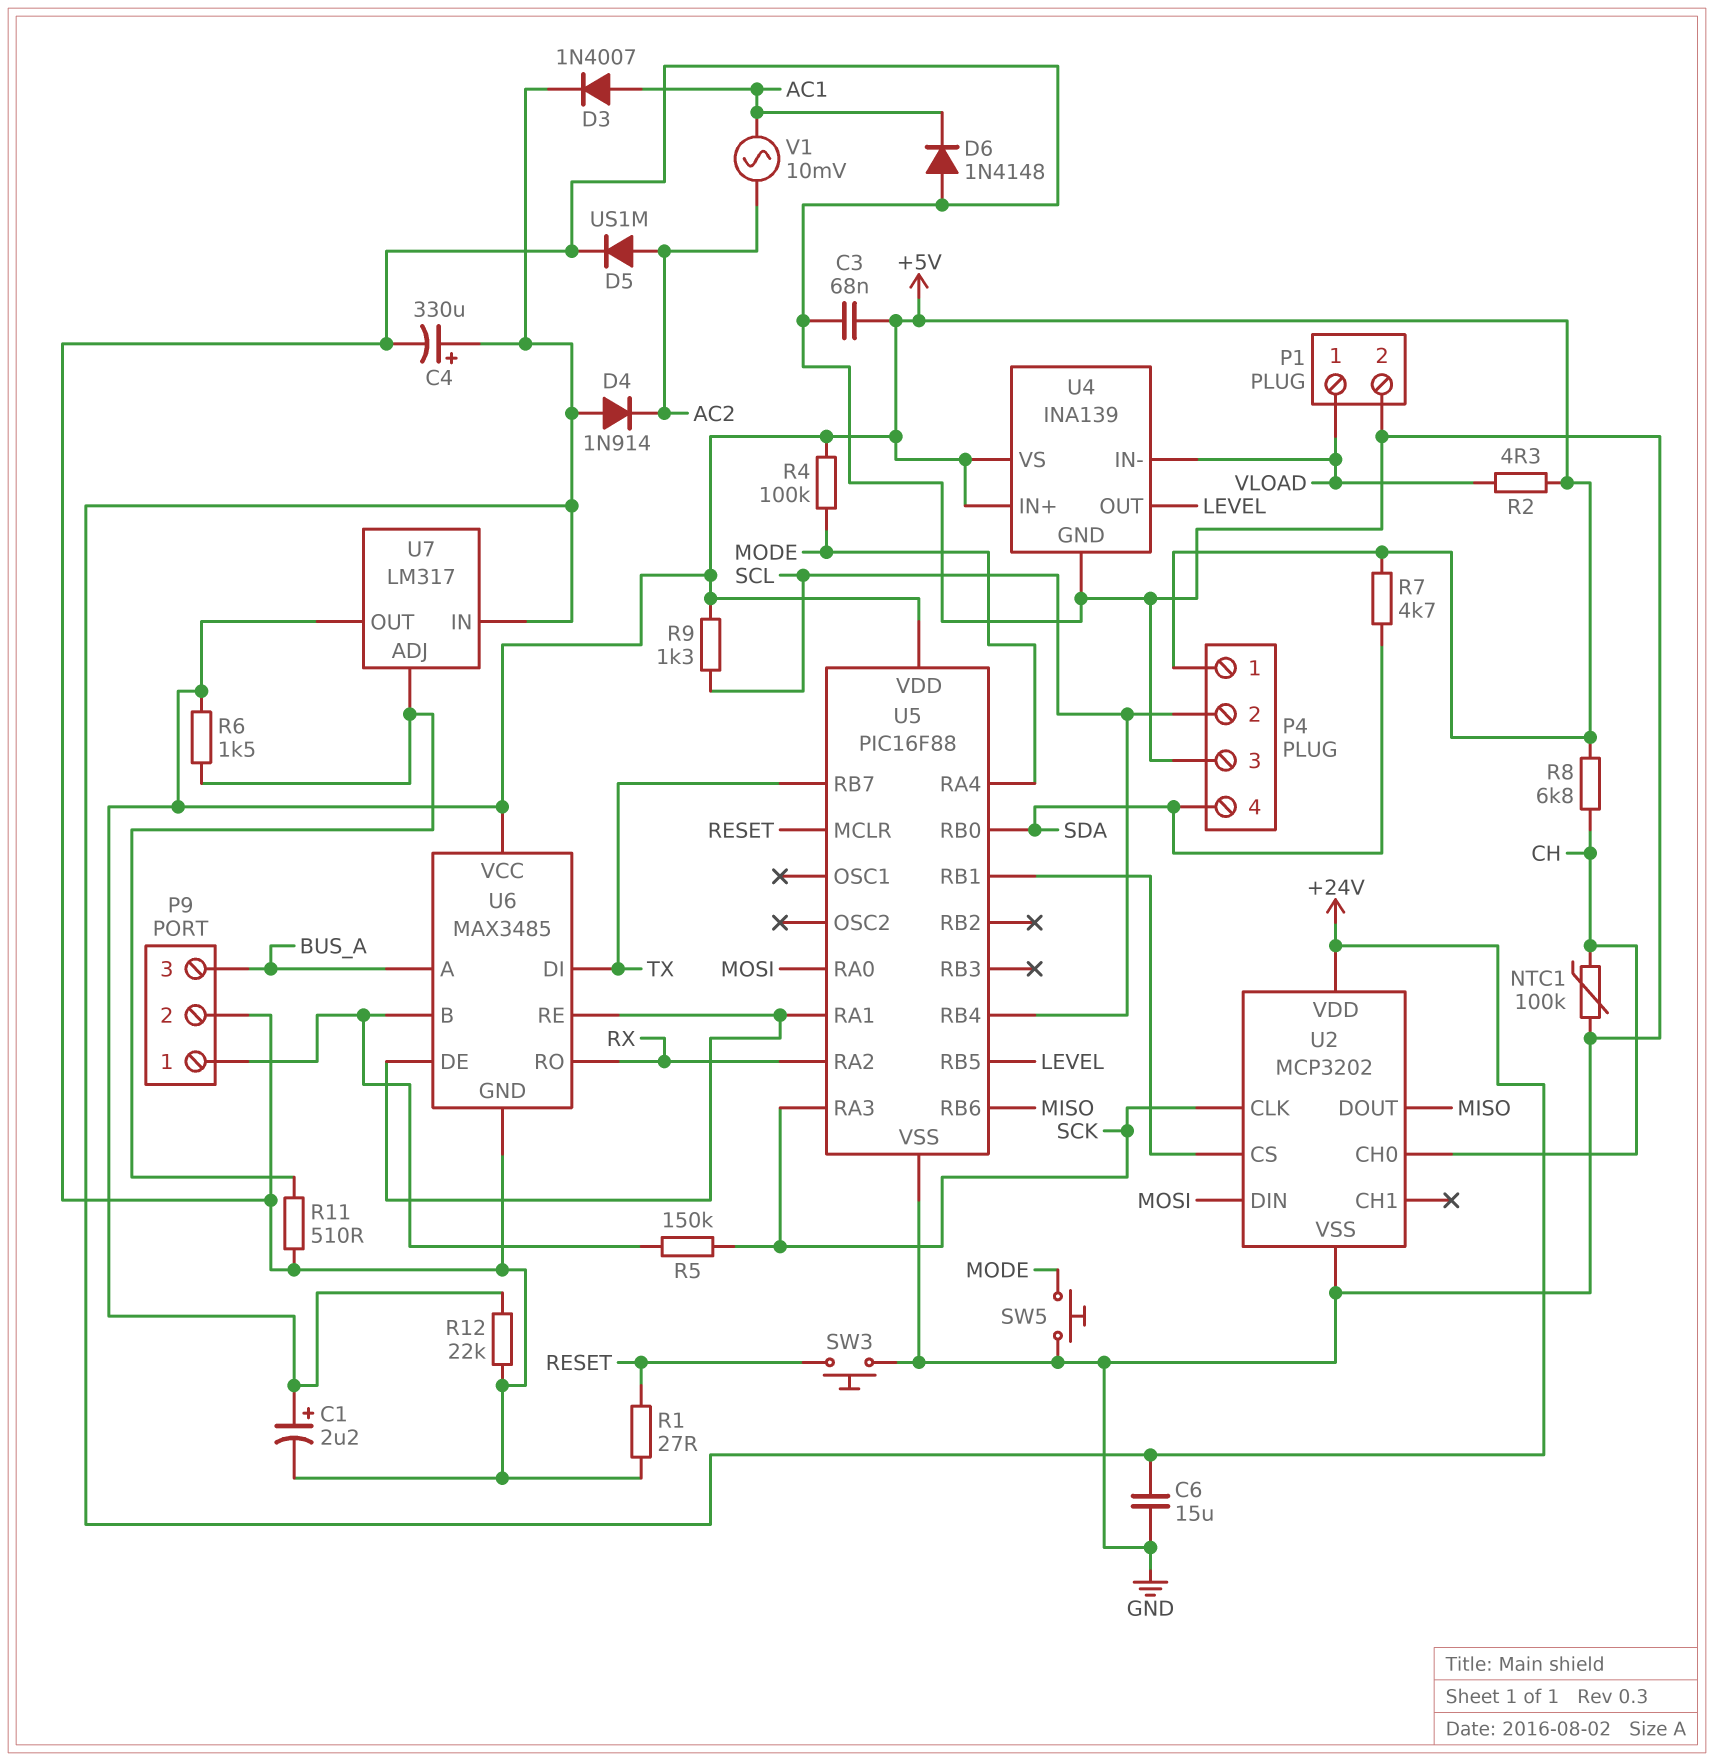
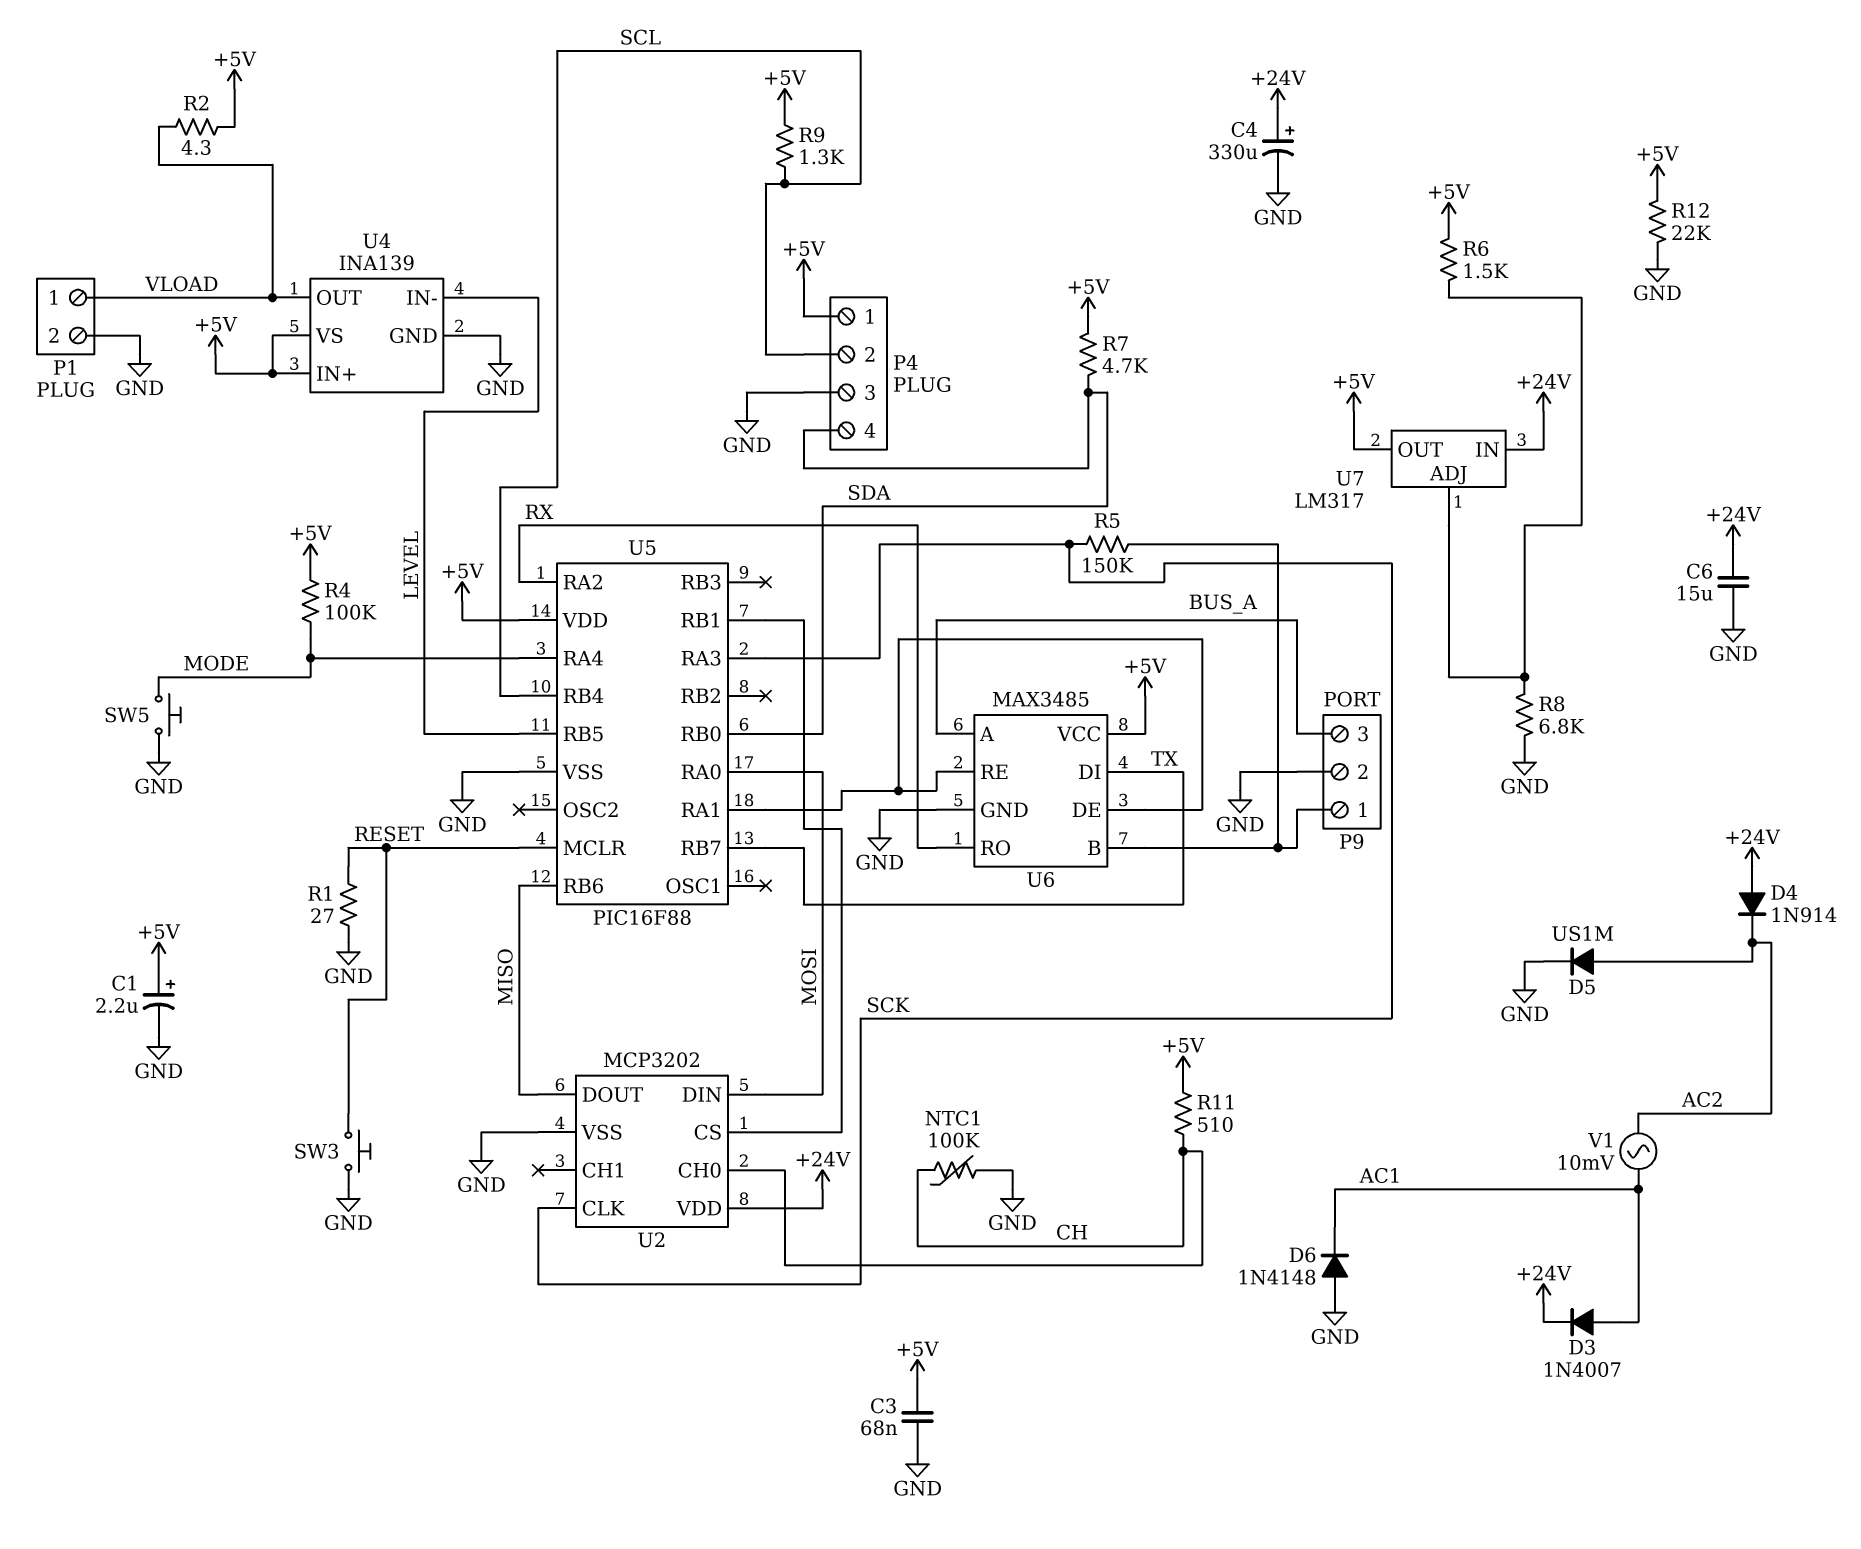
R8: 6.8k (+5V, CH) -> 6.8k (GND, U7/ADJ)
R11: 510 (GND, U7/ADJ) -> 510 (+5V, CH)
U4 pin IN-: VLOAD -> LEVEL
U4 pin OUT: LEVEL -> VLOAD

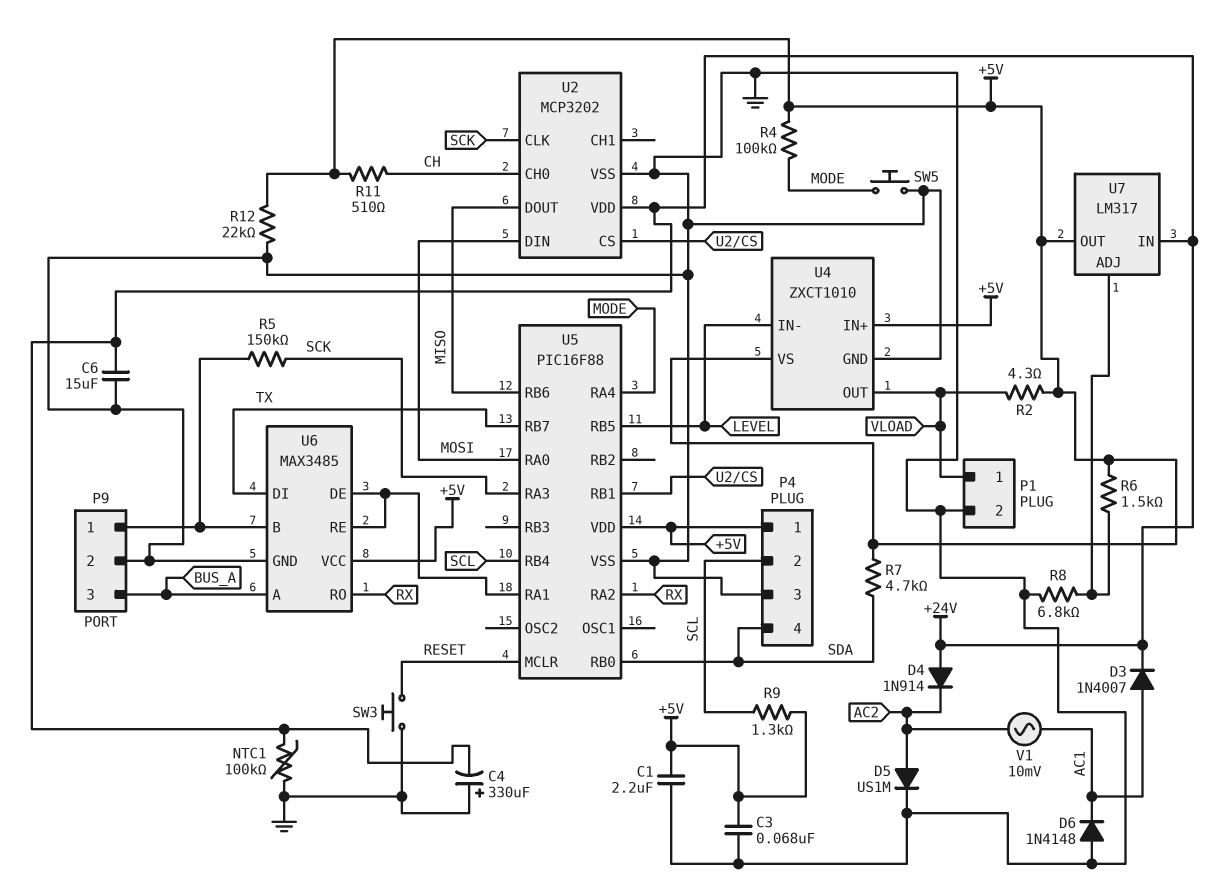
C1: 2.2uF (plus +5V, minus GND) -> 2.2uF (+5V, GND)
C4: 330uF (plus +24V, minus GND) -> 330uF (plus GND, minus +24V)
NTC1: 100k (CH, GND) -> 100k (+24V, GND)
R1: 27 (GND, RESET) -> none
U4: INA139 -> ZXCT1010

